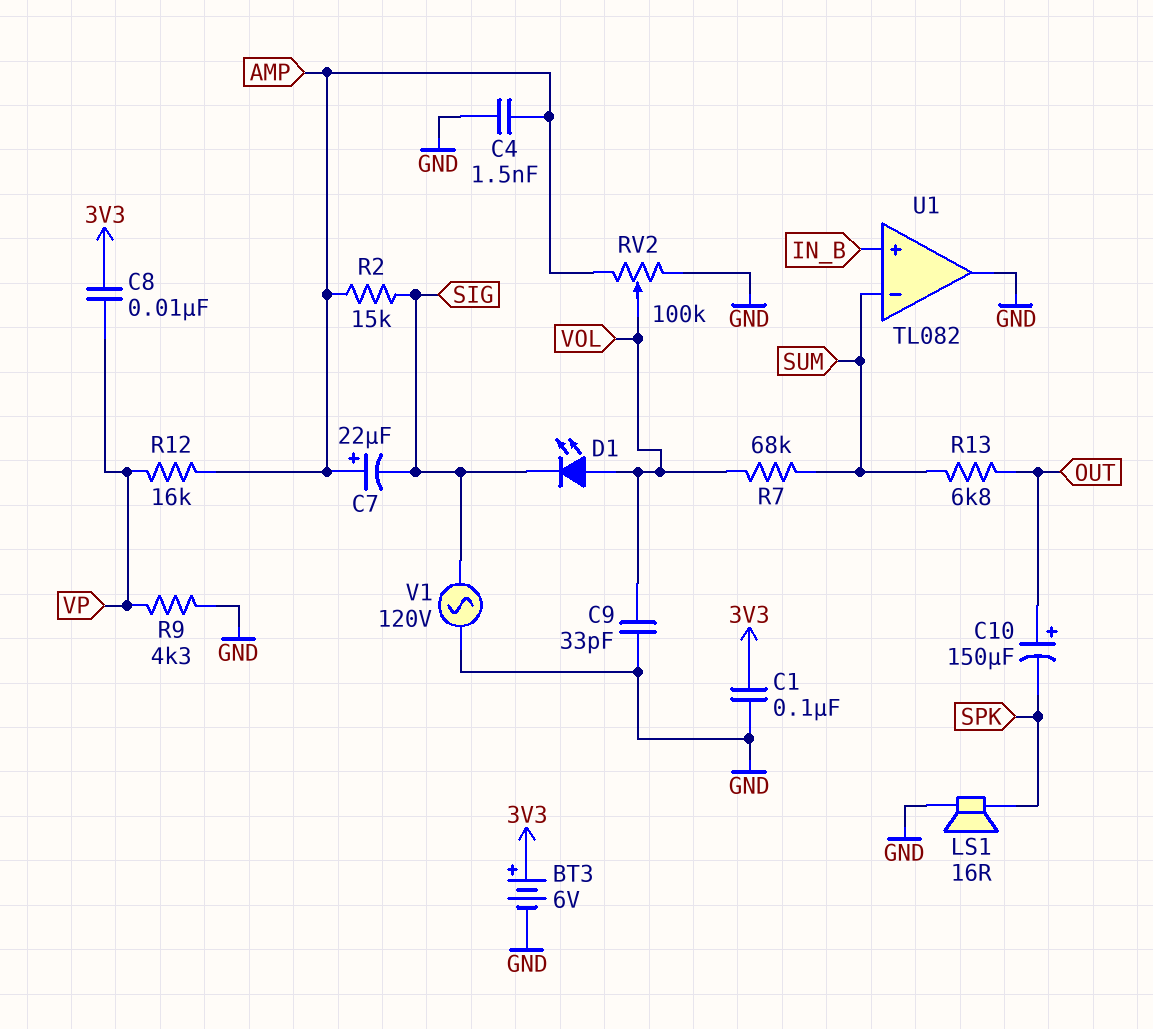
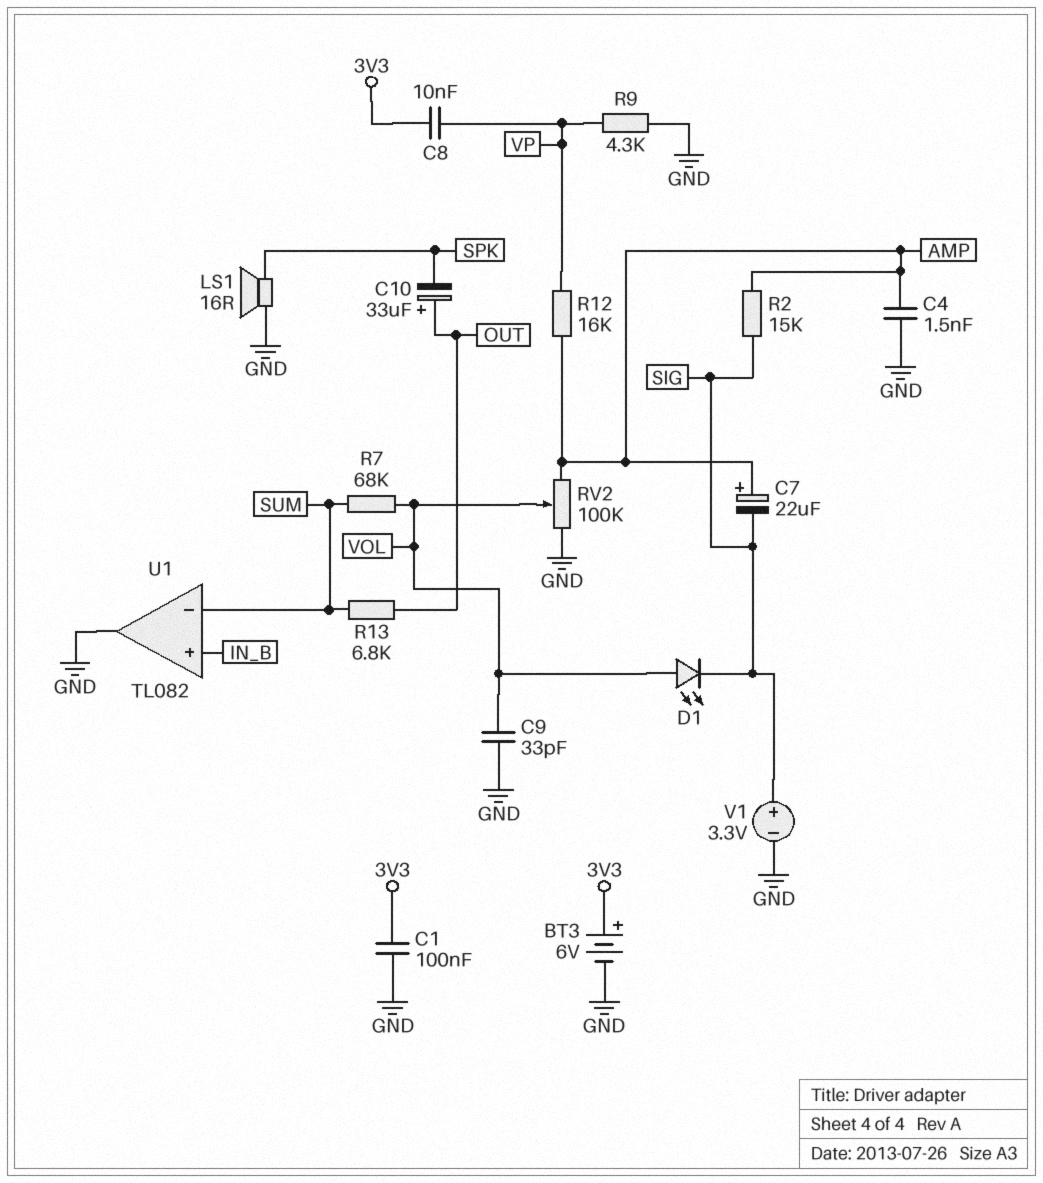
C10: 150uF (plus OUT, minus SPK) -> 33uF (plus OUT, minus SPK)
V1: AC 120V (GND, SIG) -> 3.3V (plus SIG, minus GND)

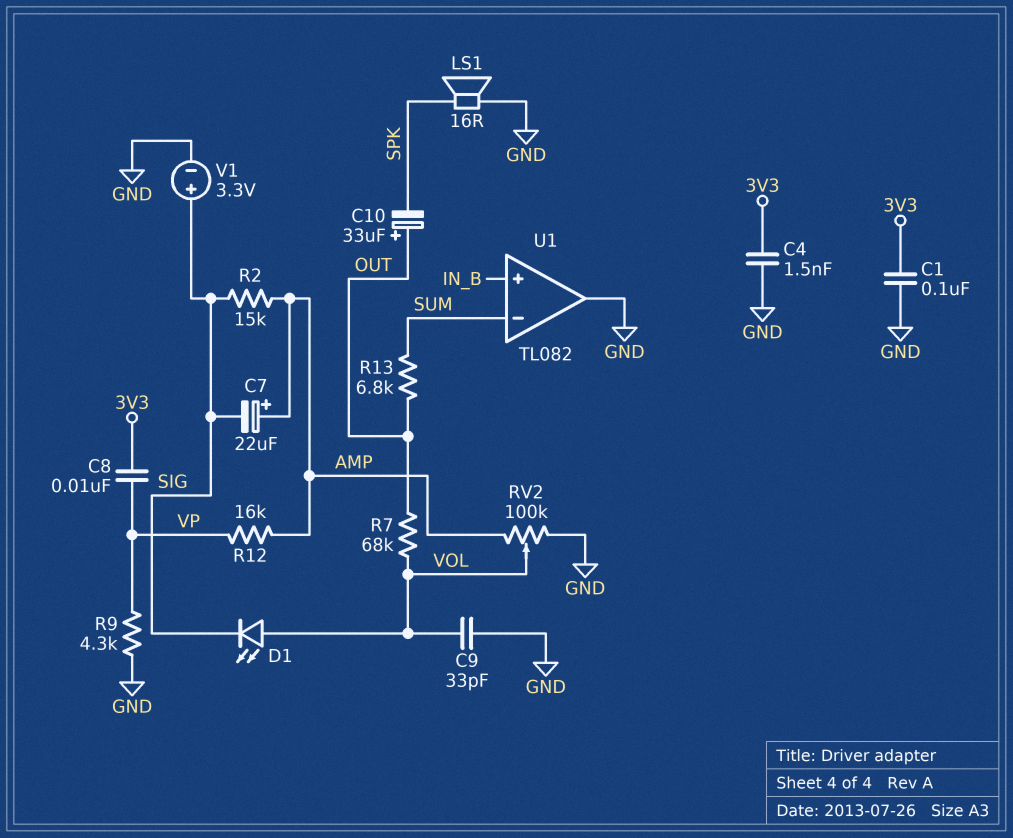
BT3: 6V (plus 3V3, minus GND) -> none
C4: 1.5nF (AMP, GND) -> 1.5nF (3V3, GND)
R7: 68k (SUM, VOL) -> 68k (OUT, VOL)

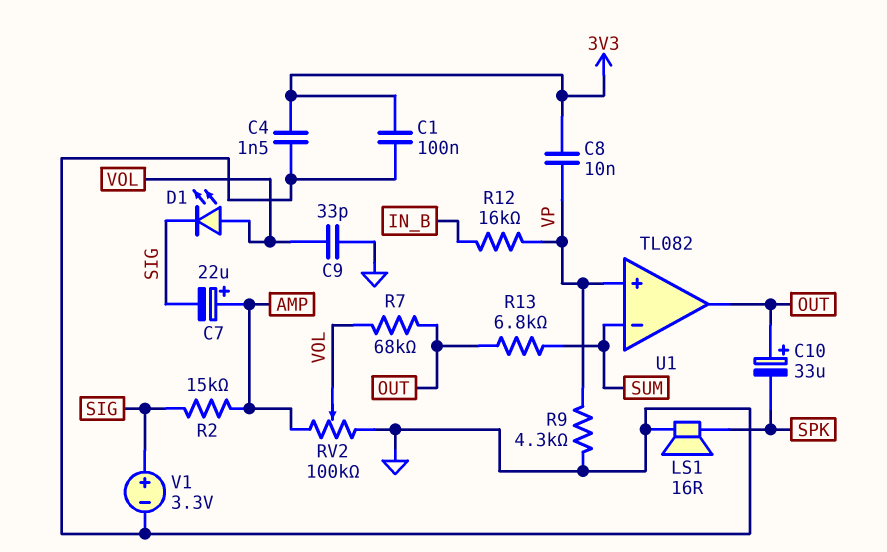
R12: 16k (AMP, VP) -> 16k (IN_B, VP)
U1 pin in+: IN_B -> VP
U1 pin out: GND -> OUT

